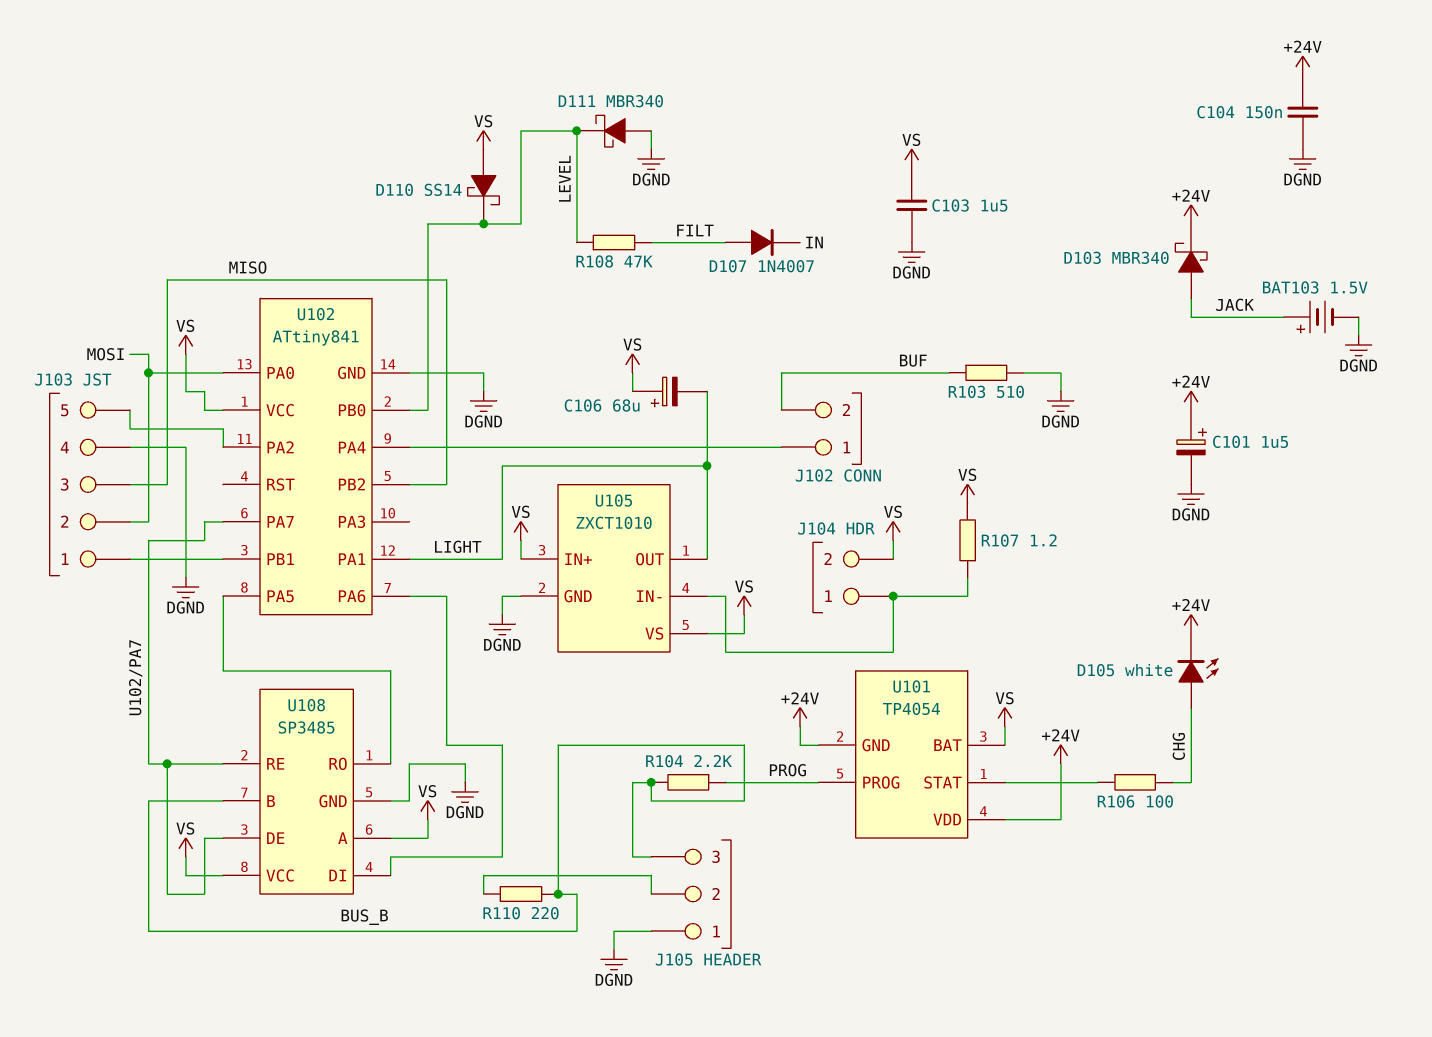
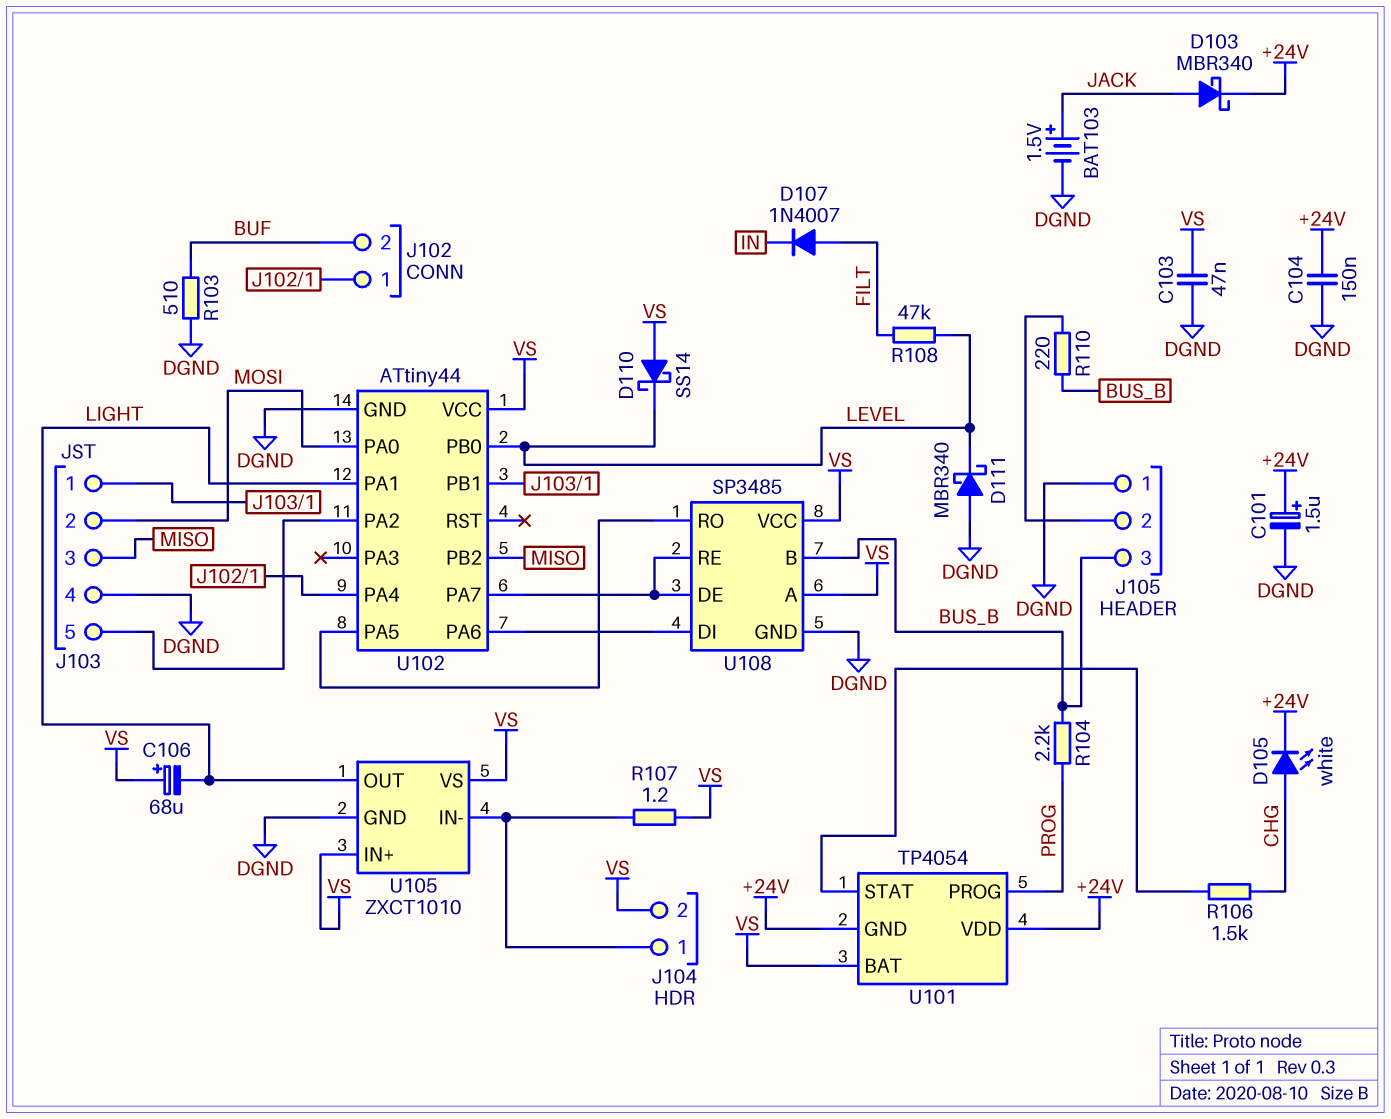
C103: 1.5uF (DGND, VS) -> 47nF (DGND, VS)
R106: 100 (CHG, U101/STAT) -> 1.5k (CHG, U101/STAT)
U102: ATtiny841 -> ATtiny44

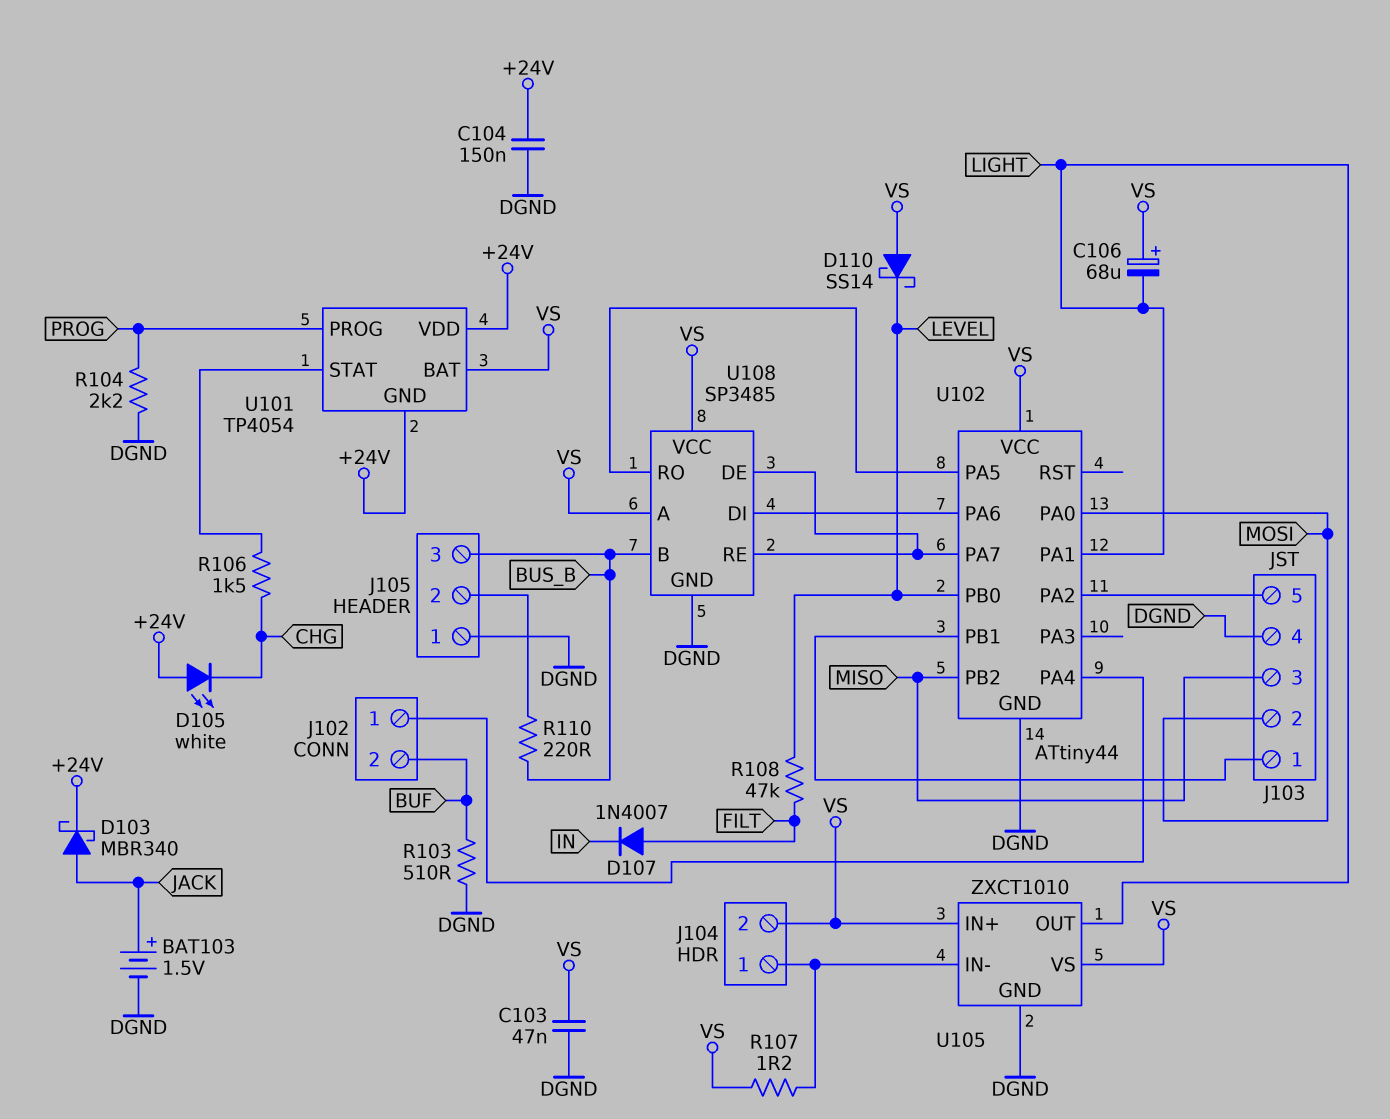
C101: 1.5uF (plus +24V, minus DGND) -> none
D105: LED white (A CHG, K +24V) -> LED white (A +24V, K CHG)
D111: schottky MBR340 (A DGND, K LEVEL) -> none
R104: 2.2k (BUS_B, PROG) -> 2.2k (DGND, PROG)

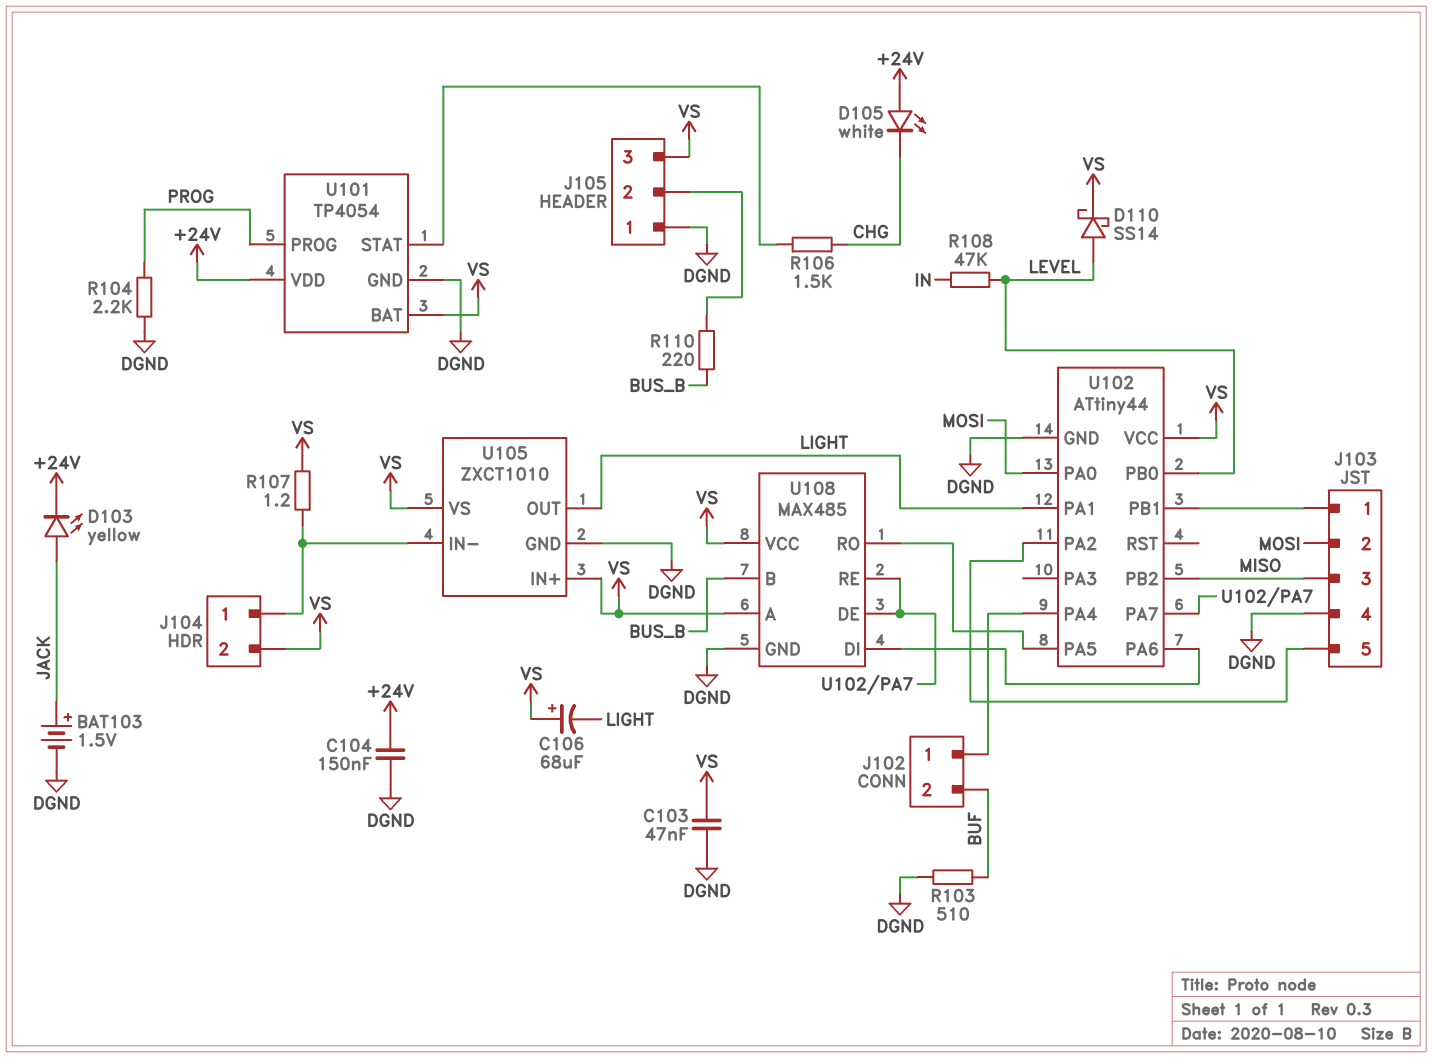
D103: schottky MBR340 (A JACK, K +24V) -> LED yellow (A JACK, K +24V)
D107: diode 1N4007 (A FILT, K IN) -> none
D110: schottky SS14 (A VS, K LEVEL) -> schottky SS14 (A LEVEL, K VS)
J105 pin 3: BUS_B -> VS
R108: 47k (FILT, LEVEL) -> 47k (IN, LEVEL)
U101 pin GND: +24V -> DGND
U108: SP3485 -> MAX485

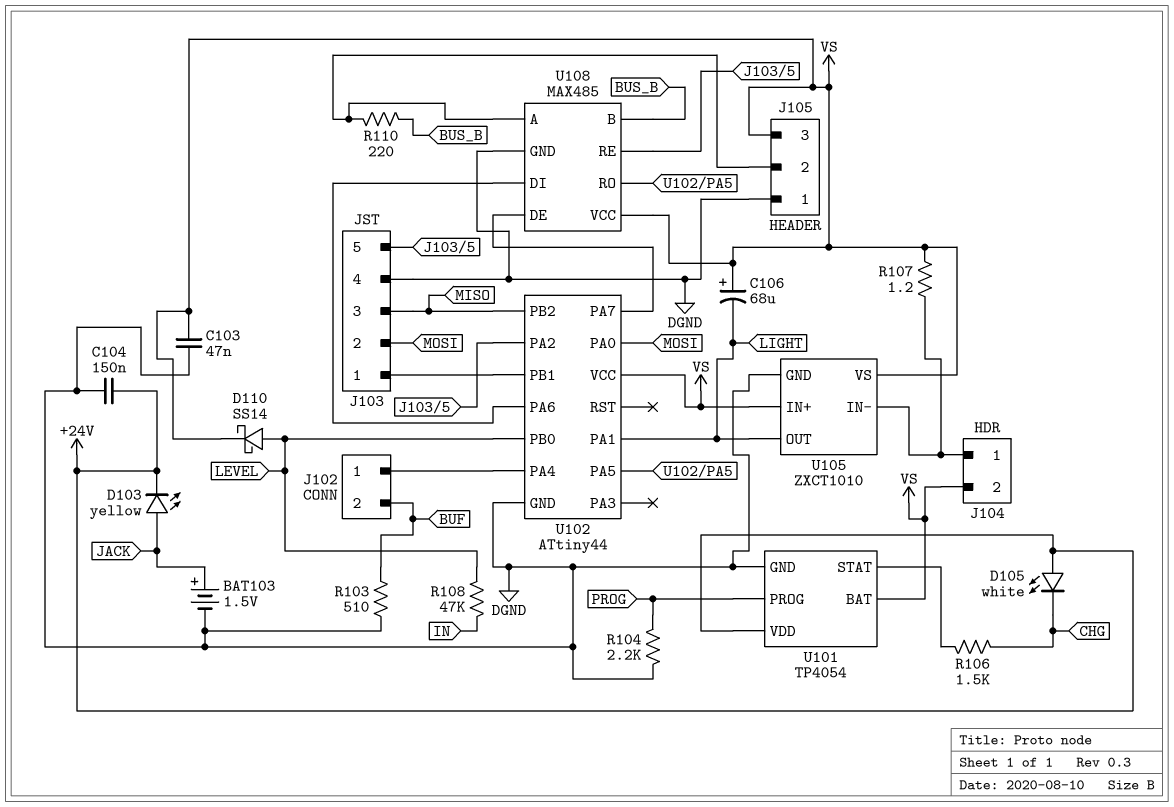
U108 pin A: VS -> J105/2
U108 pin RE: U102/PA7 -> J103/5

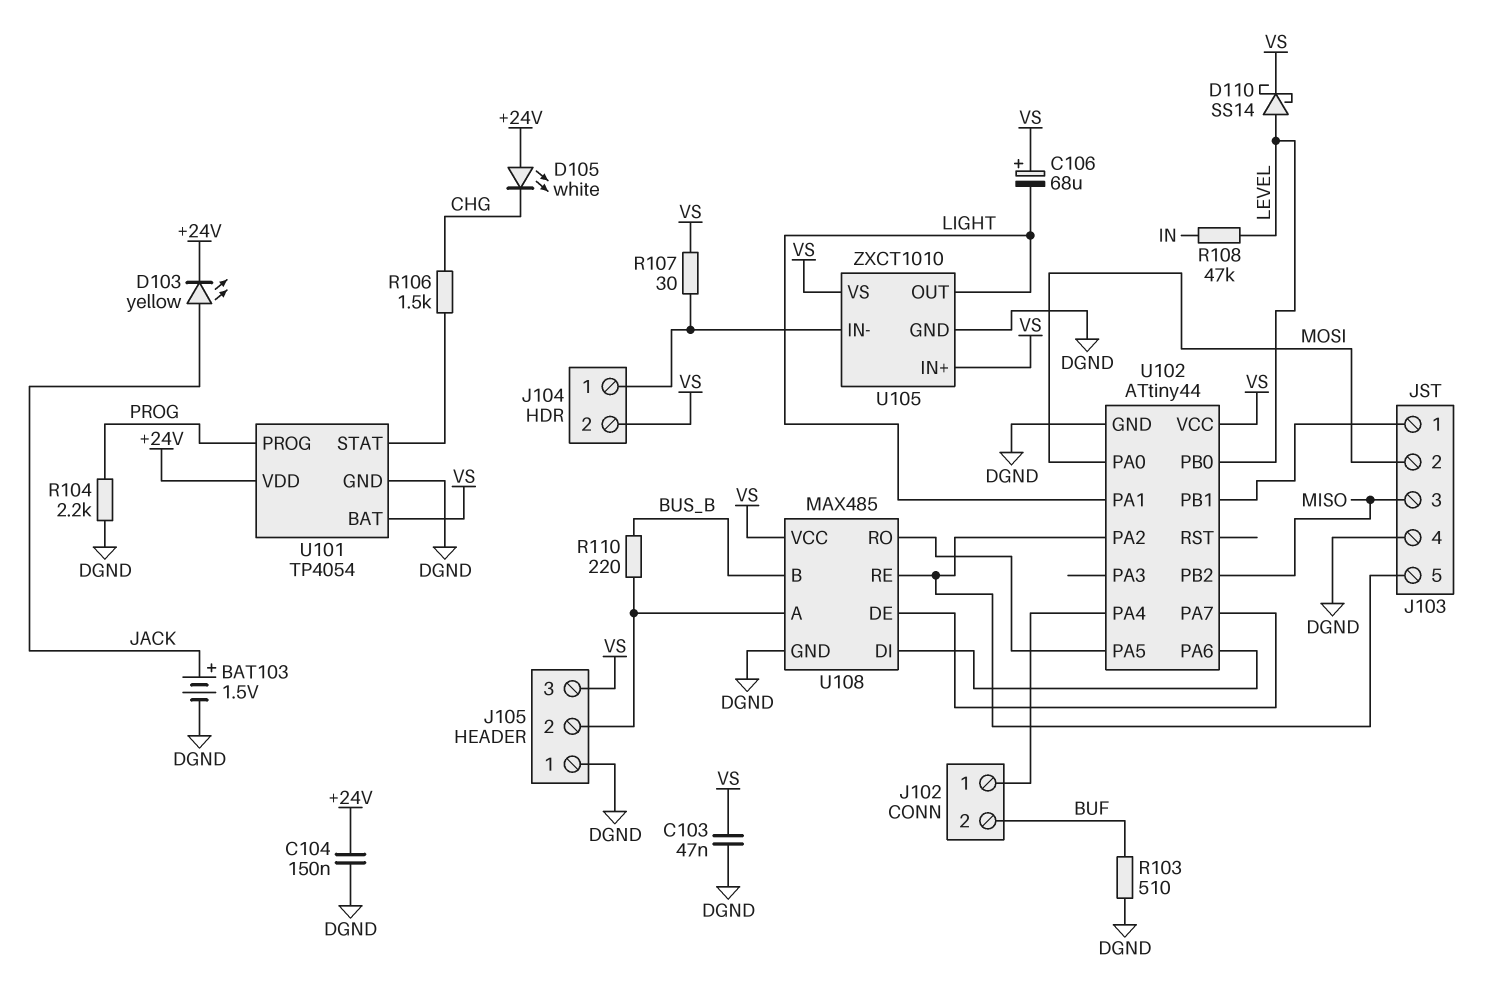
R107: 1.2 (J104/1, VS) -> 30 (J104/1, VS)

